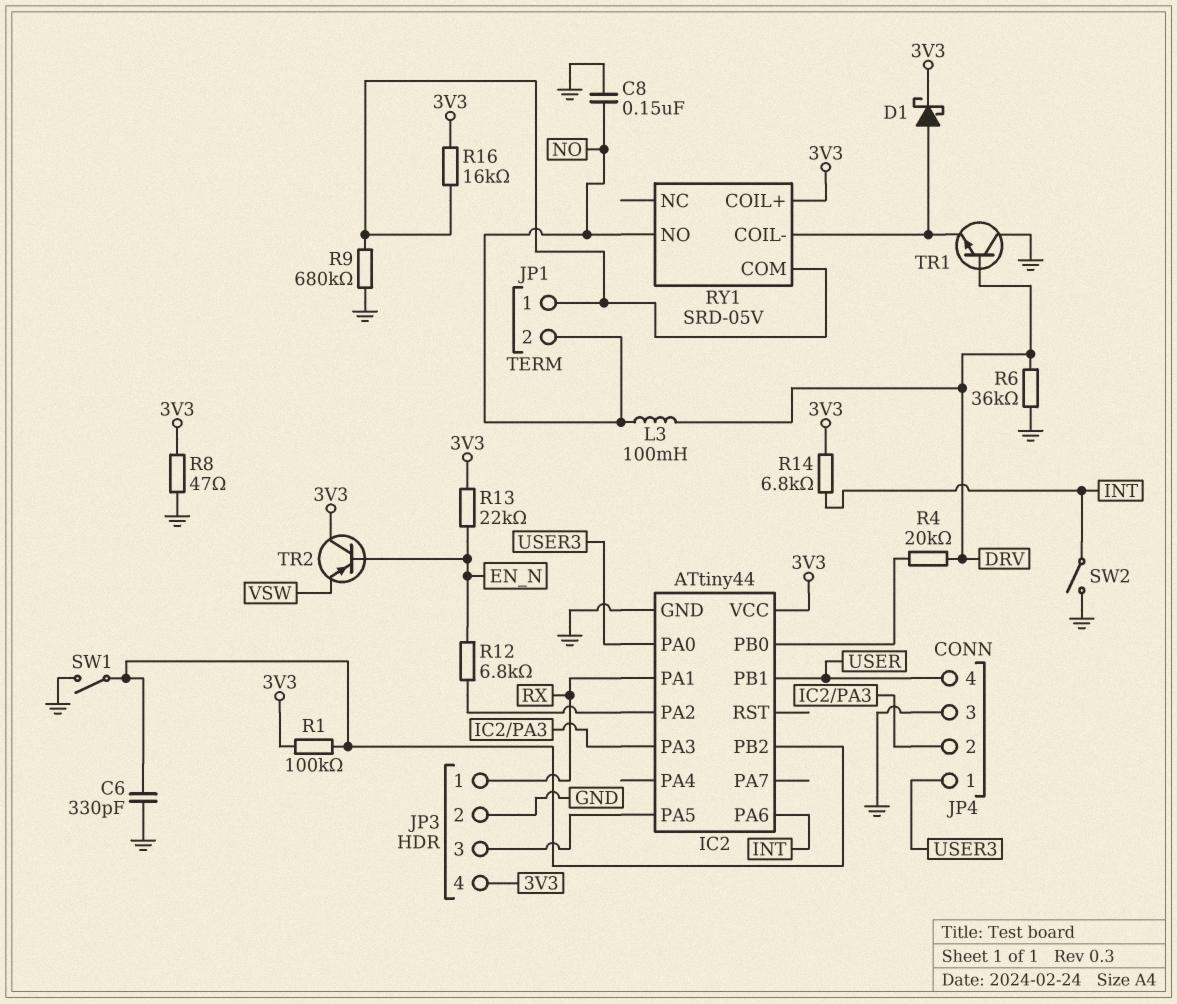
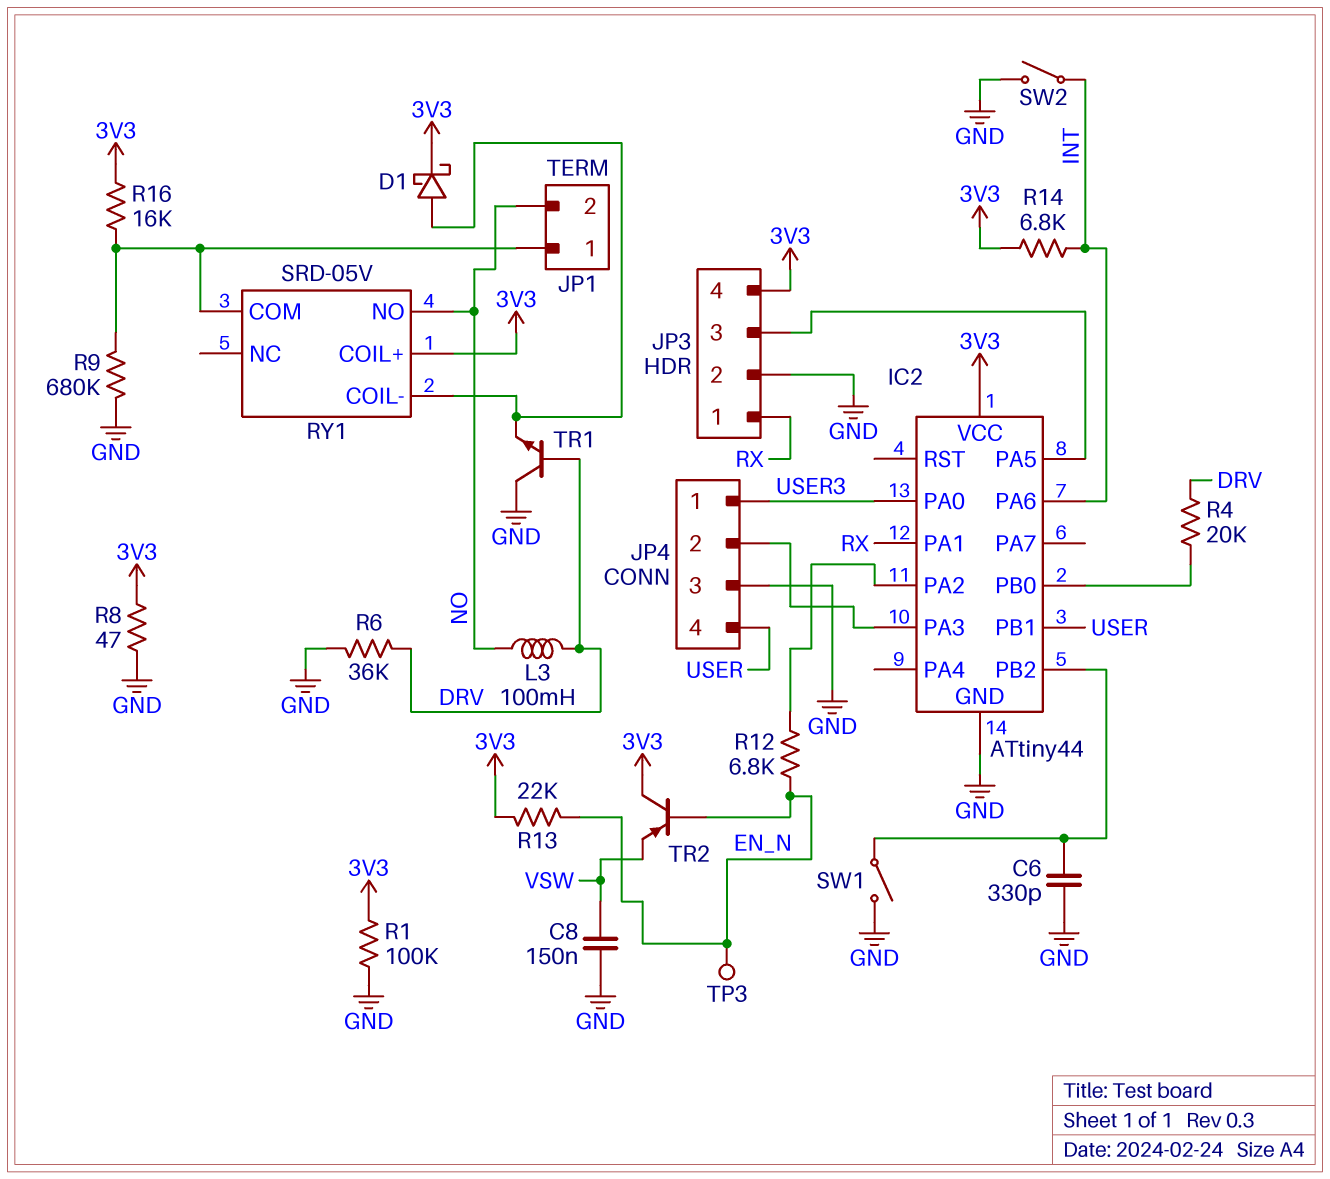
C8: 150nF (GND, NO) -> 150nF (GND, VSW)
R1: 100k (3V3, IC2/PB2) -> 100k (3V3, GND)
TP3: none -> test point (EN_N)

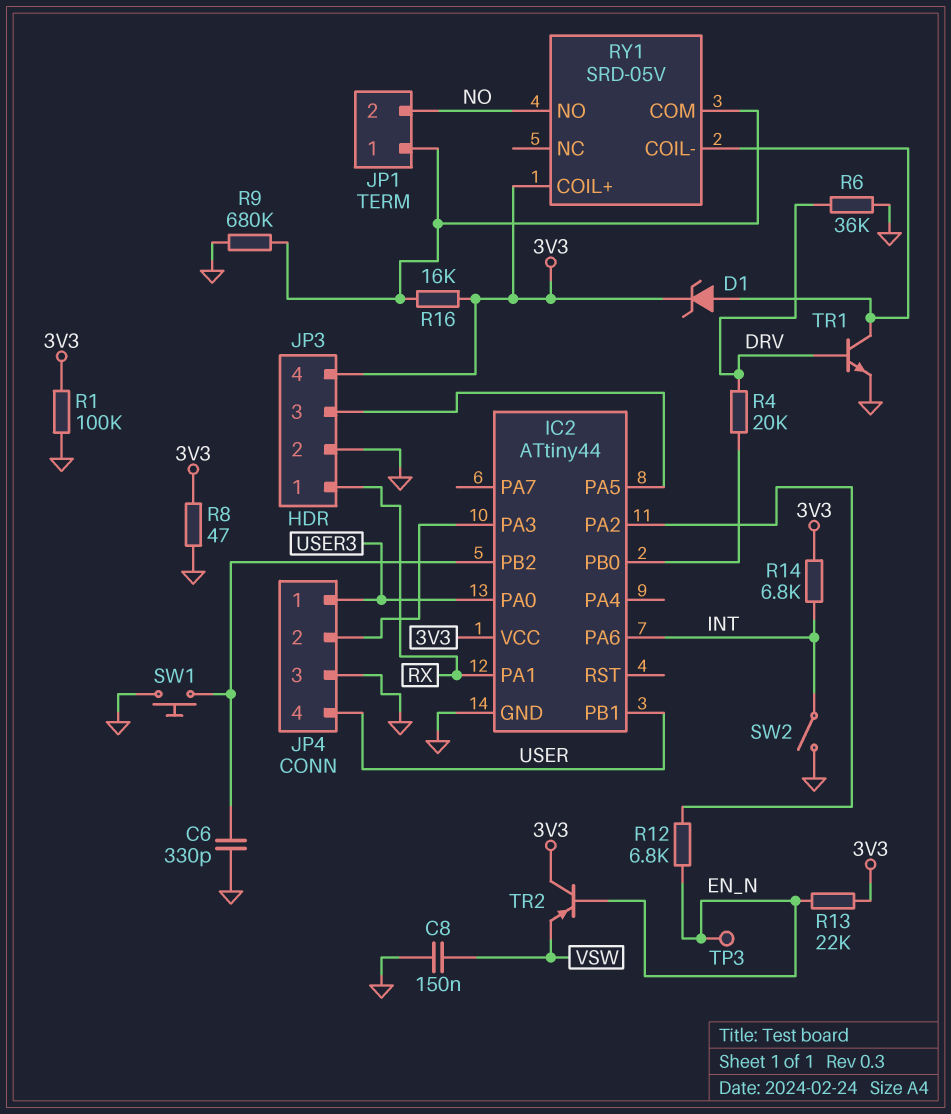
D1: schottky (A RY1/COIL-, K 3V3) -> zener (A RY1/COIL-, K 3V3)
L3: 100mH (DRV, NO) -> none
SW1: switch (GND, IC2/PB2) -> button (GND, IC2/PB2)
TR1: NPN (B DRV, C GND, E RY1/COIL-) -> NPN (B DRV, C RY1/COIL-, E GND)

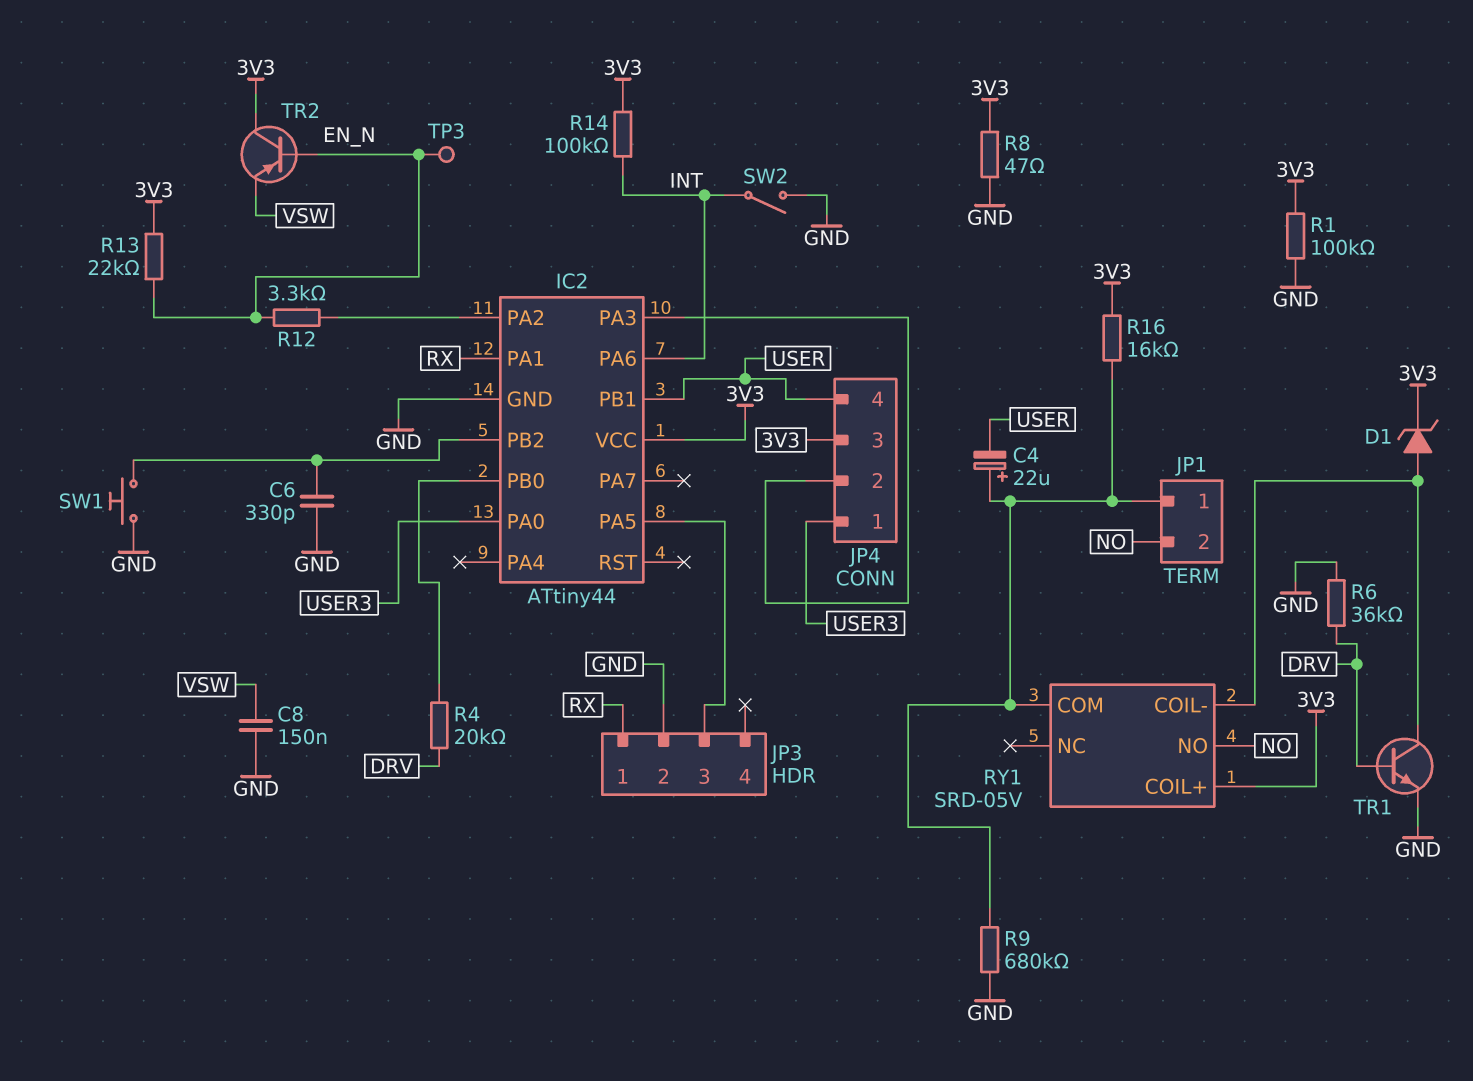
C4: none -> 22uF (plus JP1/1, minus USER)
JP3 pin 4: 3V3 -> none
JP4 pin 3: GND -> 3V3
R12: 6.8k (EN_N, IC2/PA2) -> 3.3k (EN_N, IC2/PA2)
R14: 6.8k (3V3, INT) -> 100k (3V3, INT)

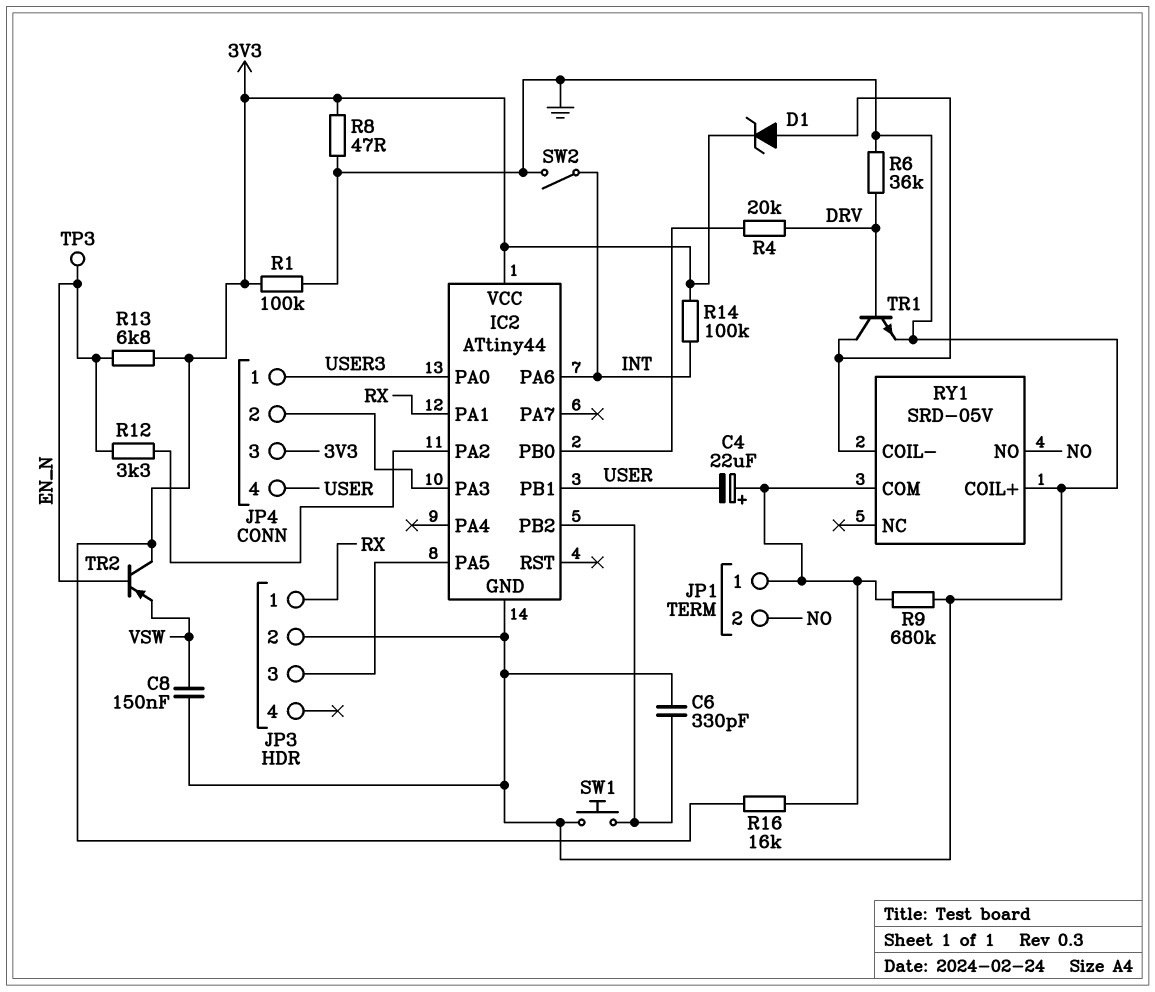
R13: 22k (3V3, EN_N) -> 6.8k (3V3, EN_N)
RY1 pin COIL+: 3V3 -> GND

